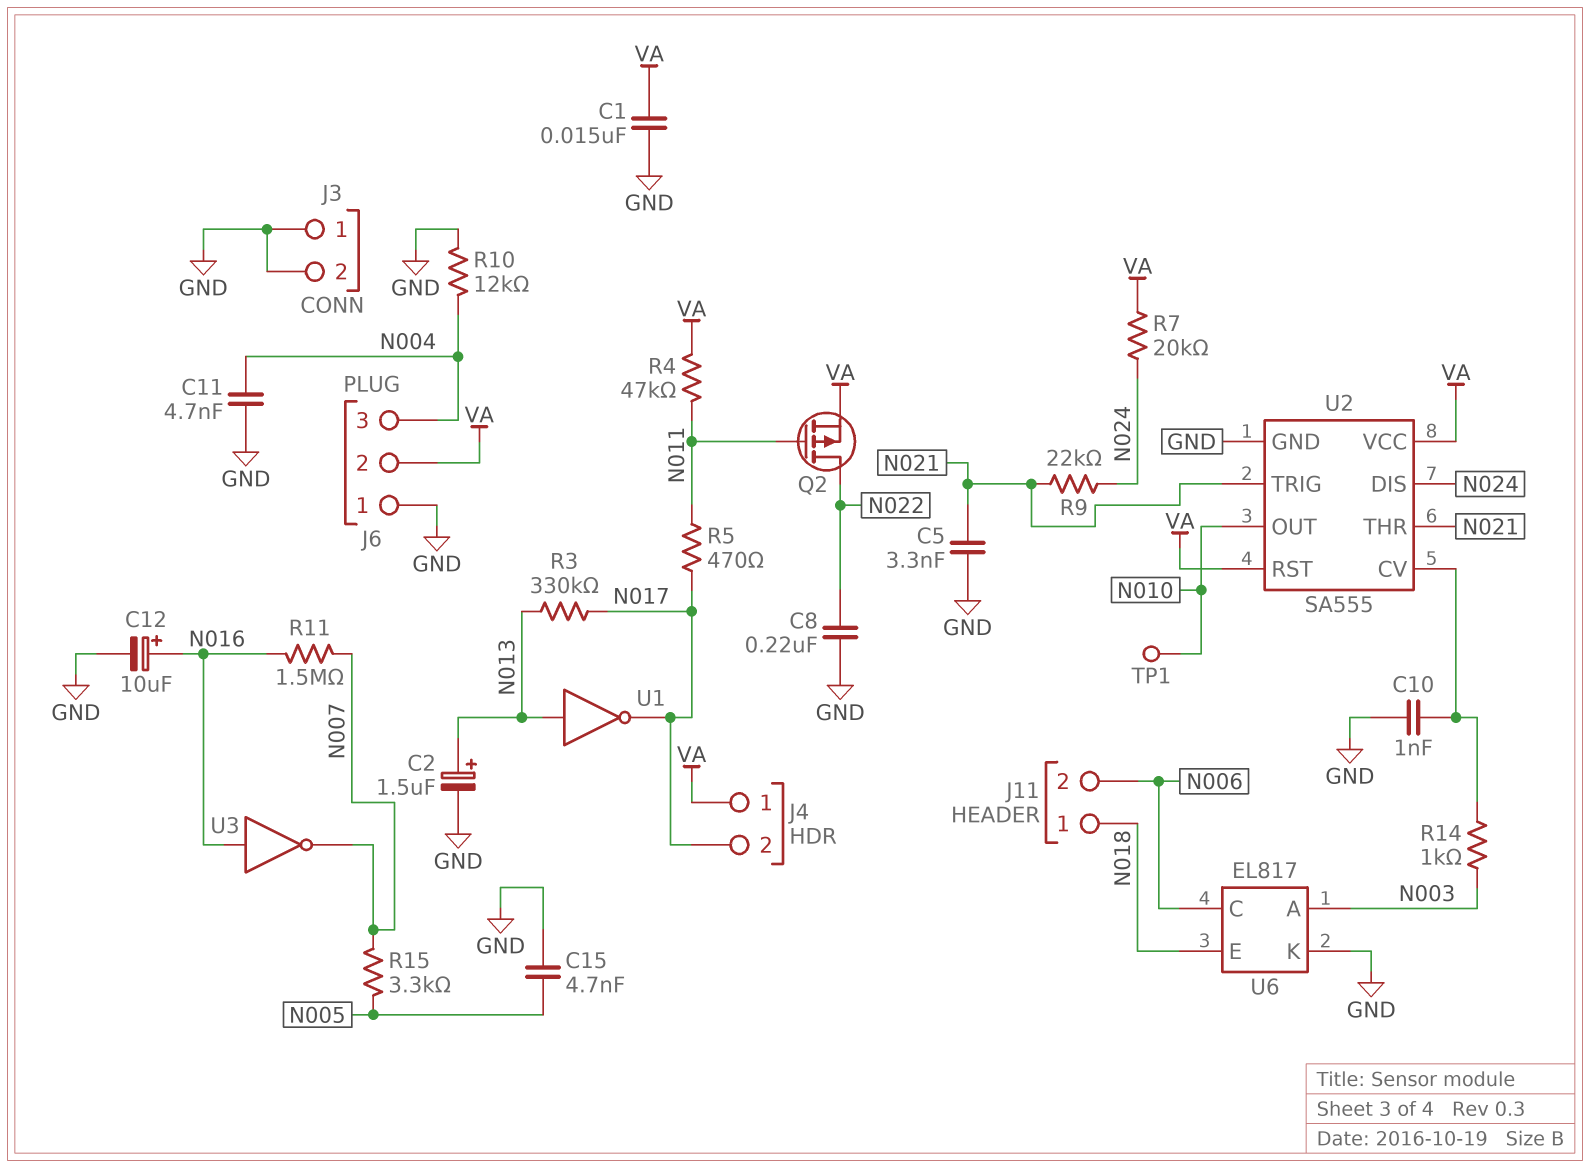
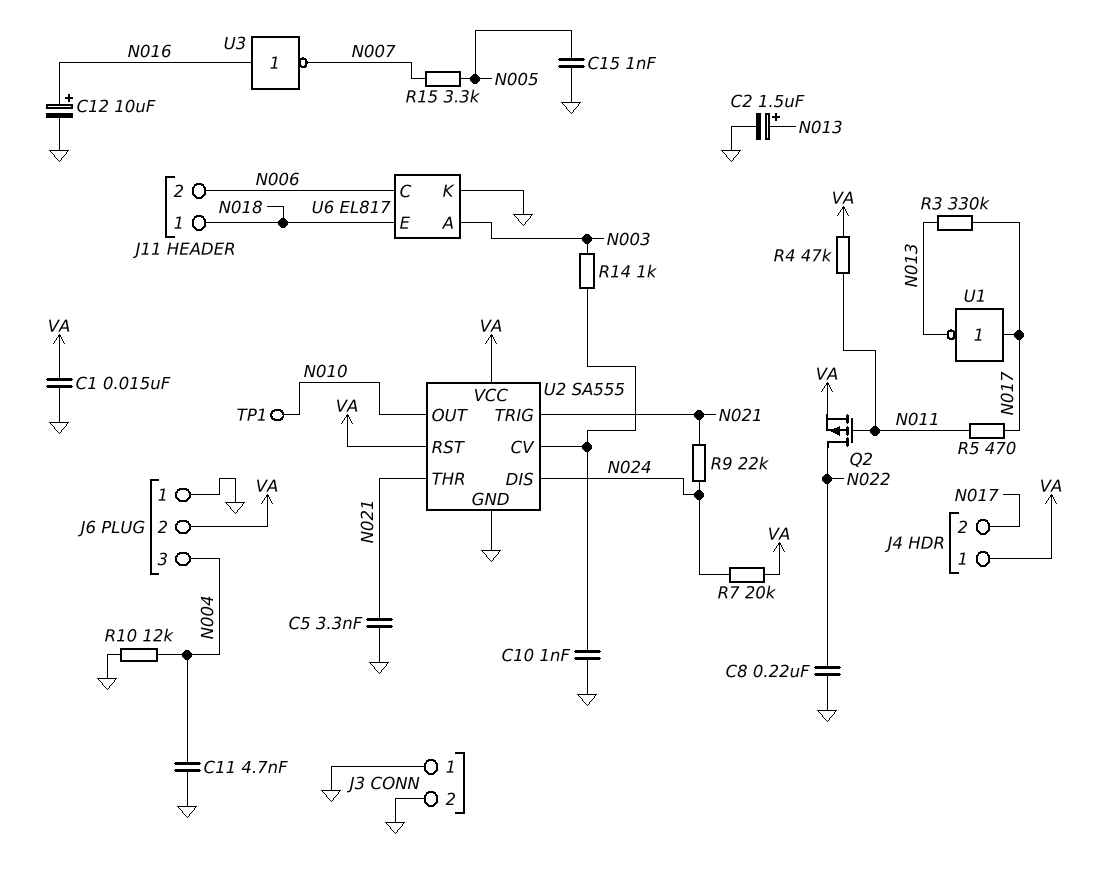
C15: 4.7nF (GND, N005) -> 1nF (GND, N005)
R11: 1.5M (N007, N016) -> none
U1: NOT (in N013, out N017) -> NOT (in N017, out N013)

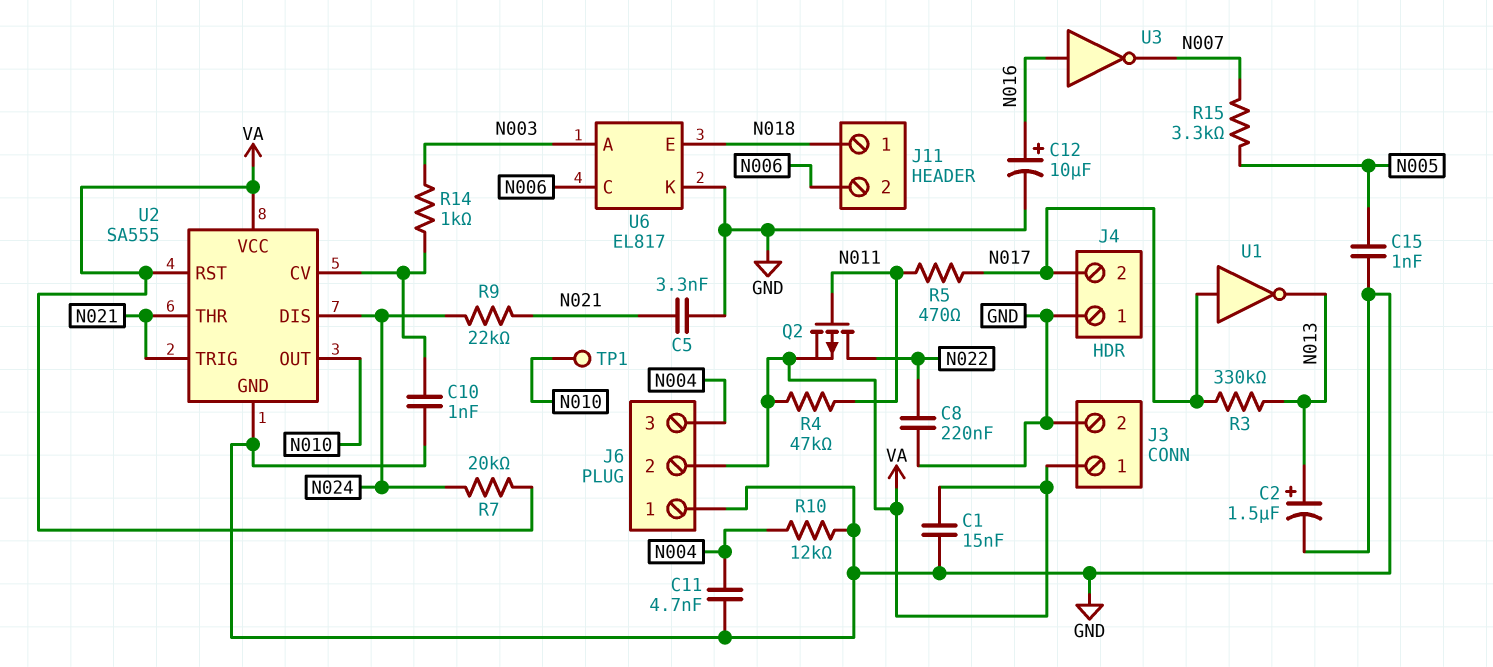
J3 pin 1: GND -> VA
J4 pin 1: VA -> GND

